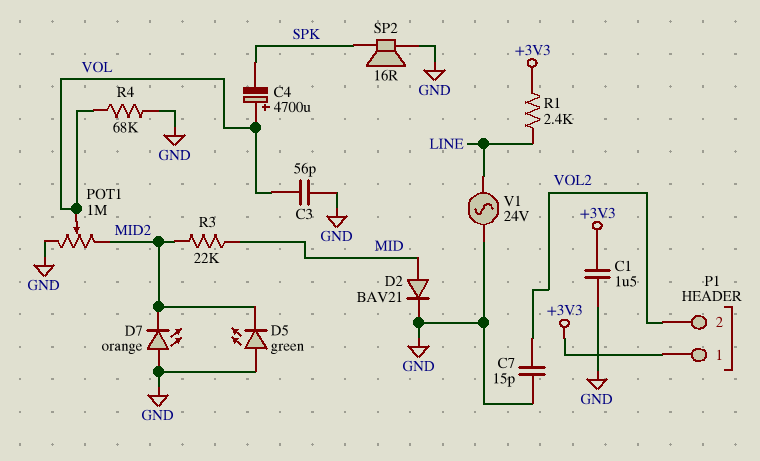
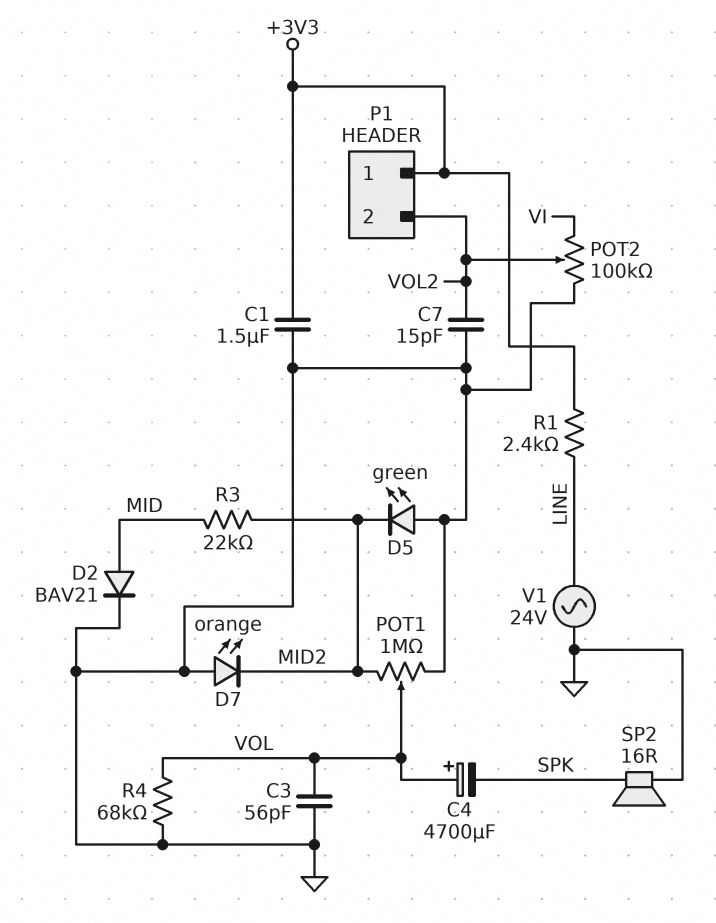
POT2: none -> 100k (GND, VI, wiper VOL2)

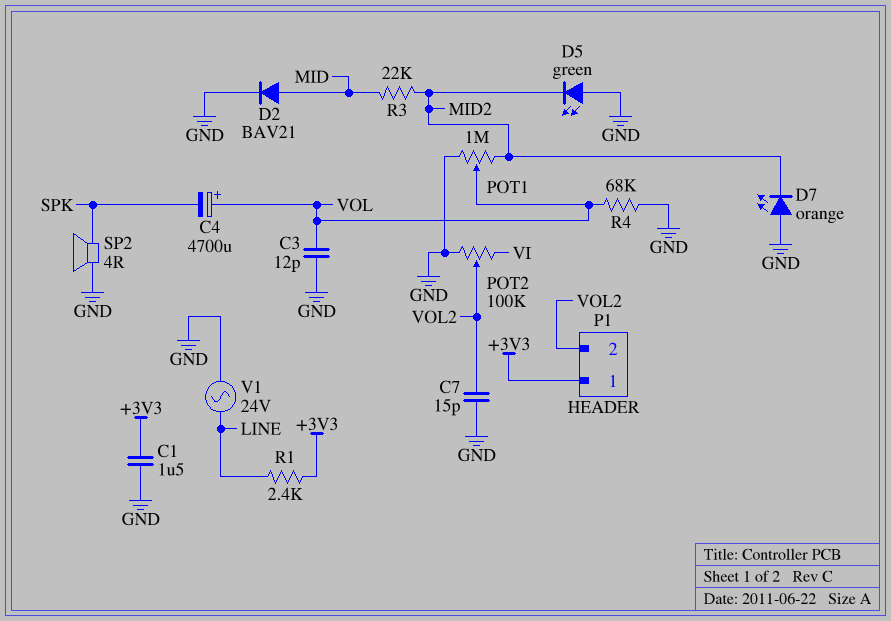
C3: 56pF (GND, VOL) -> 12pF (GND, VOL)
SP2: speaker 16R (GND, SPK) -> speaker 4R (GND, SPK)

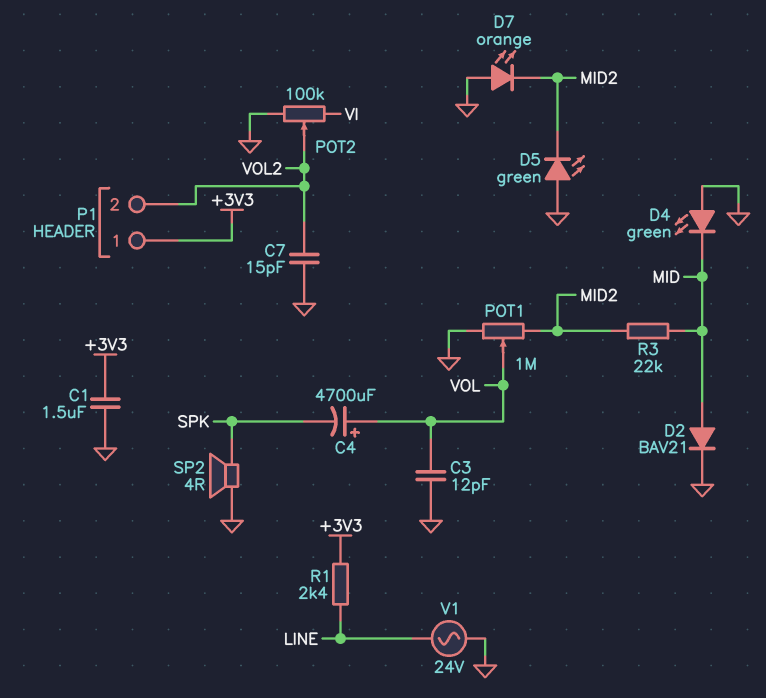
D4: none -> LED green (A GND, K MID)
R4: 68k (GND, VOL) -> none

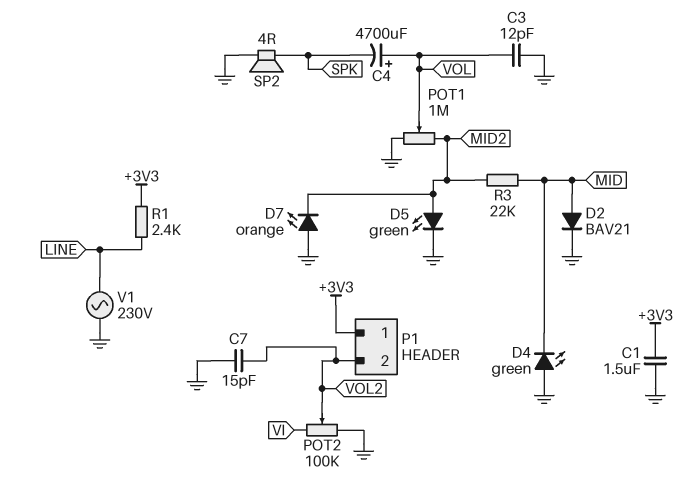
D5: LED green (A GND, K MID2) -> LED green (A MID2, K GND)
V1: AC 24V (GND, LINE) -> AC 230V (GND, LINE)

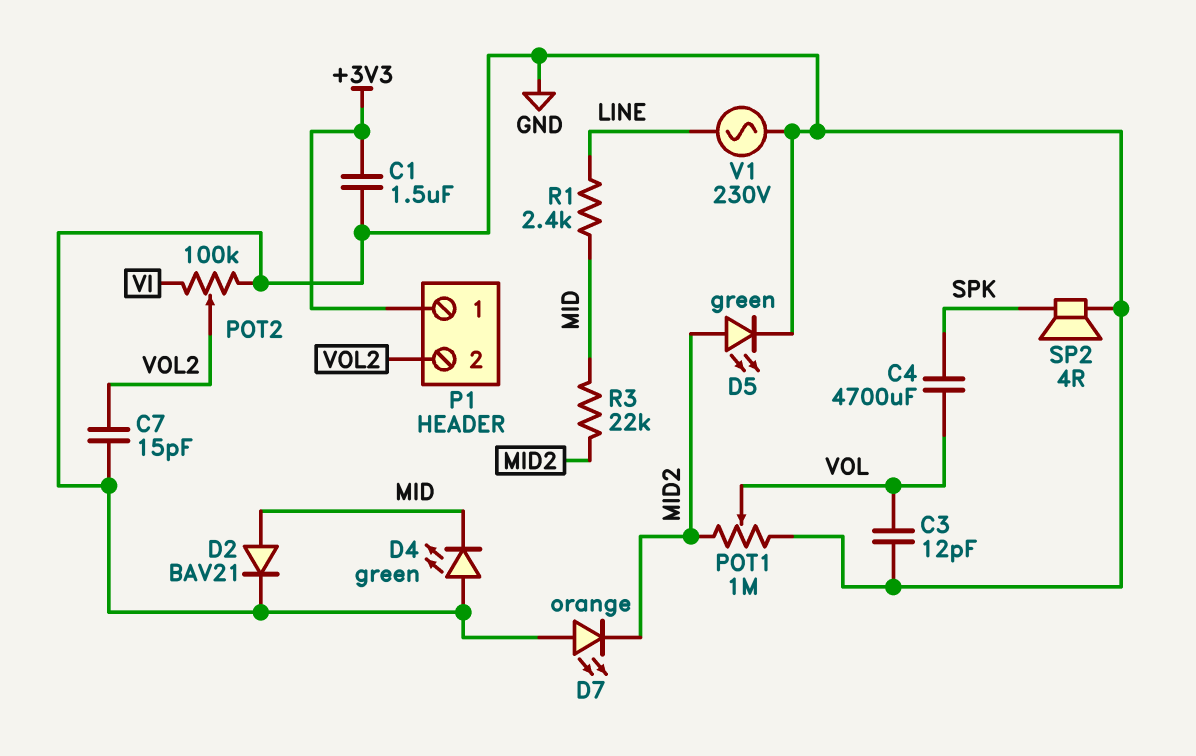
C4: 4700uF (plus VOL, minus SPK) -> 4700uF (SPK, VOL)
R1: 2.4k (+3V3, LINE) -> 2.4k (LINE, MID)

